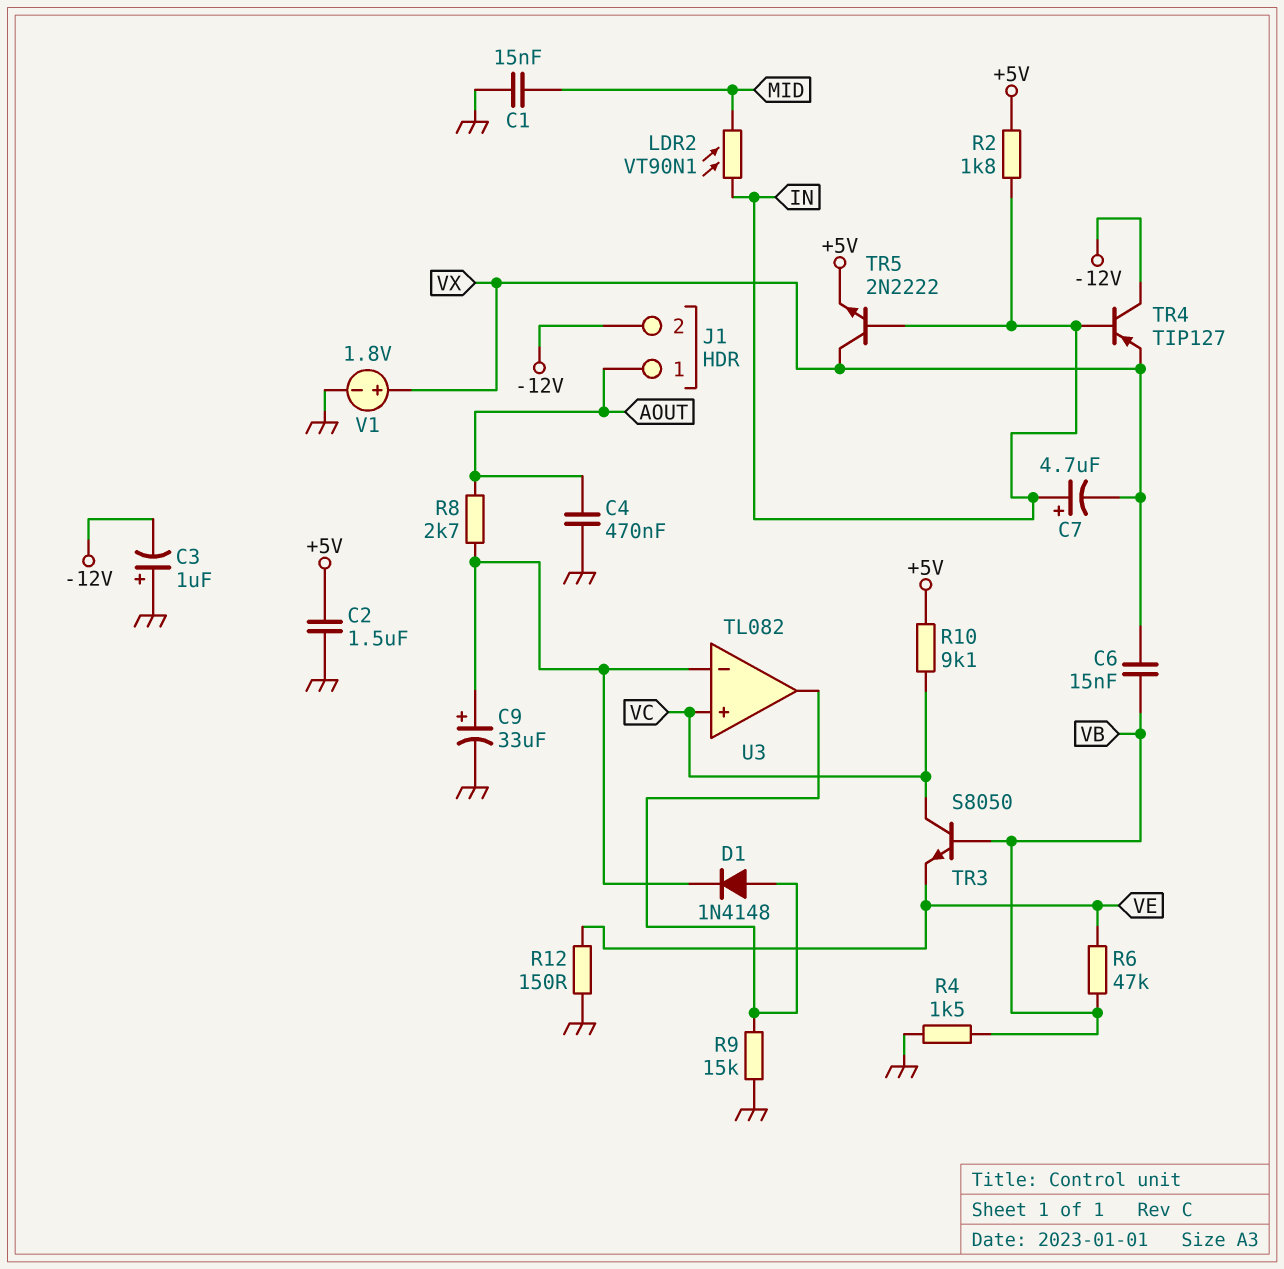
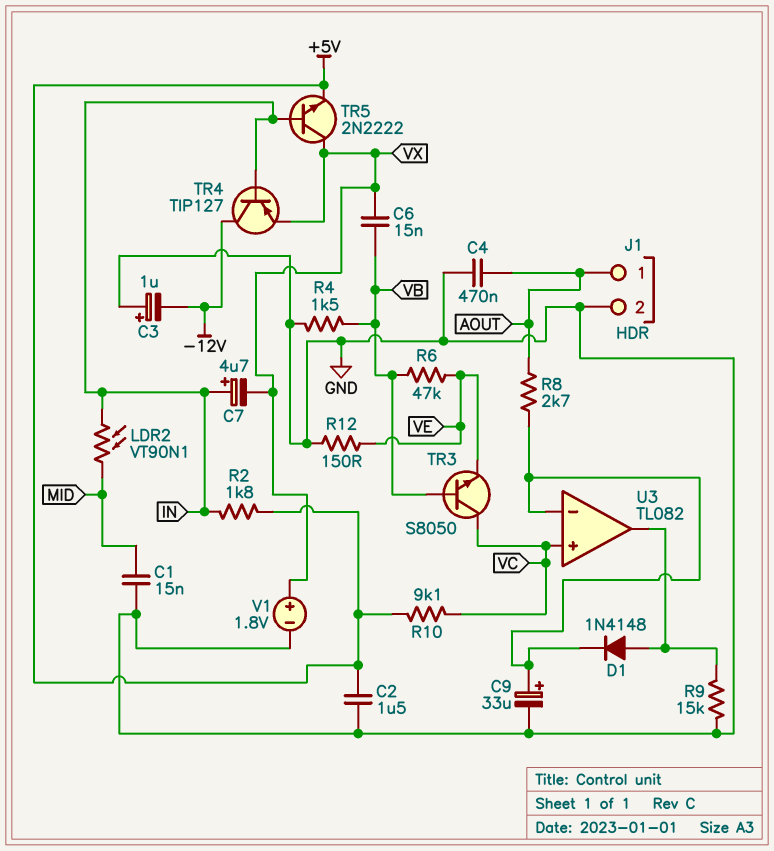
J1 pin 2: -12V -> GND

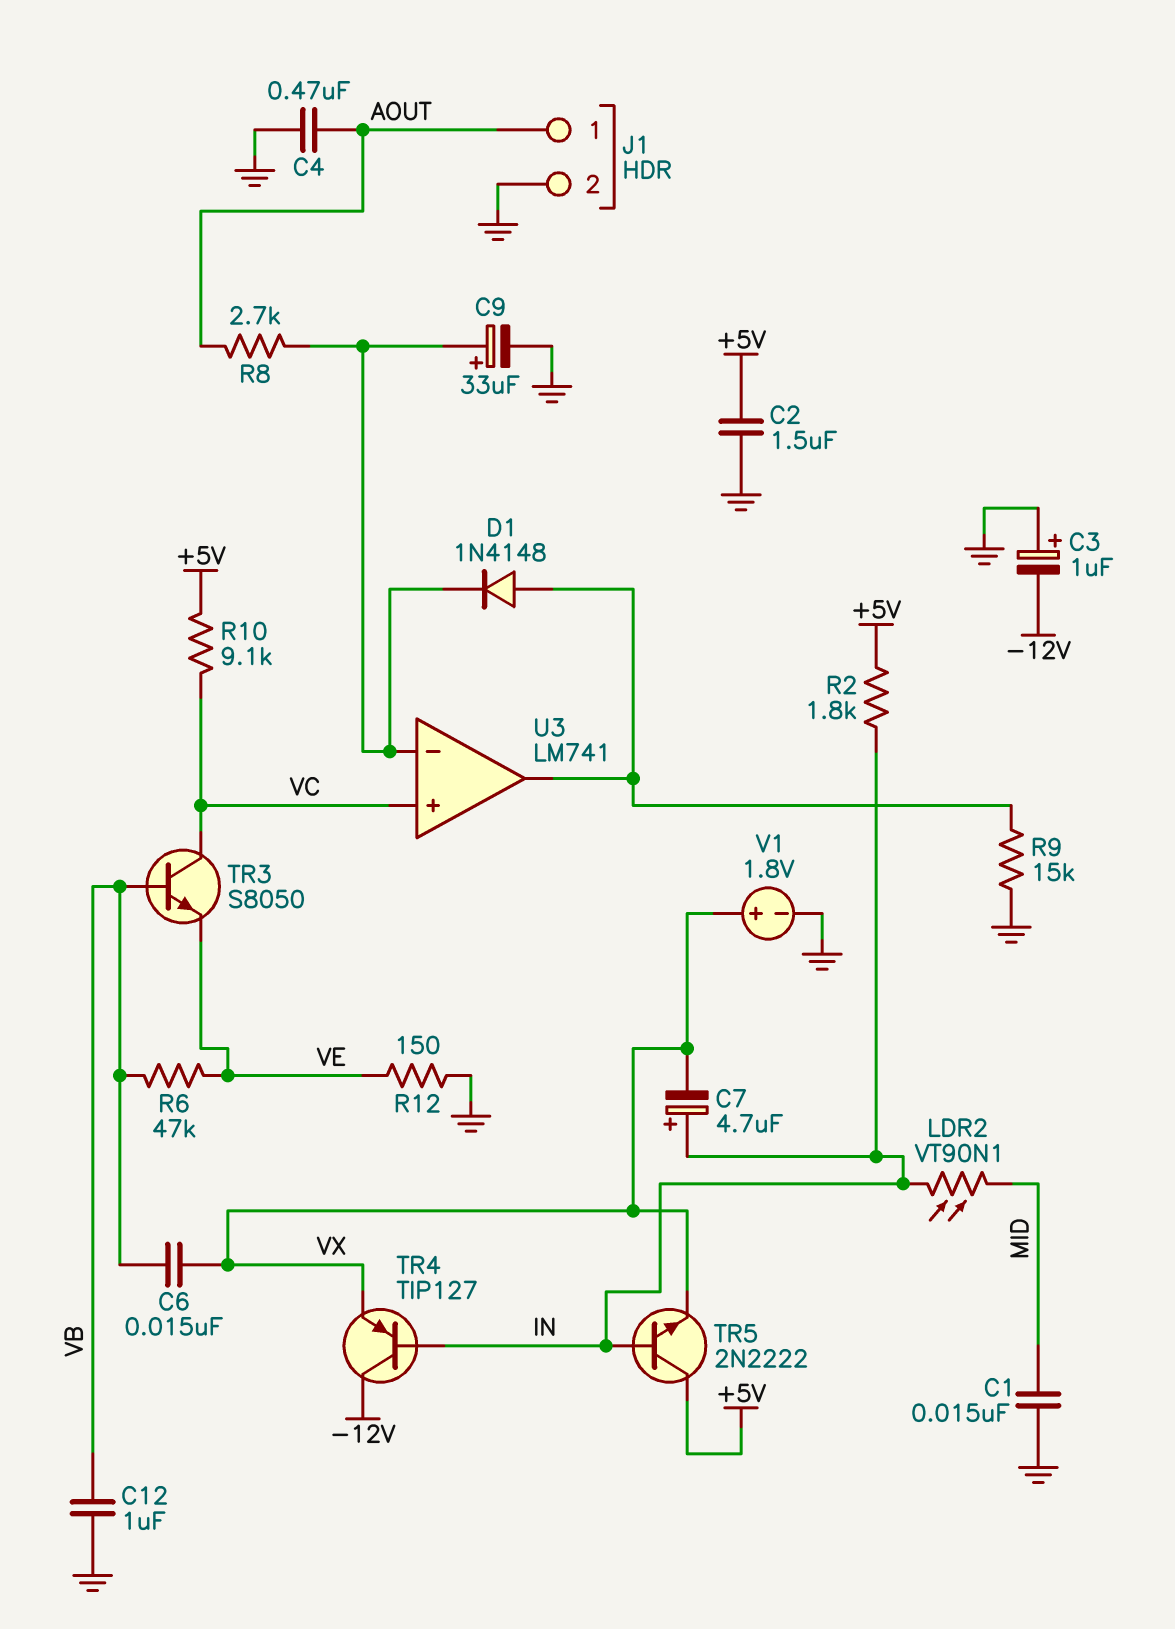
C12: none -> 1uF (GND, VB)
R4: 1.5k (GND, VB) -> none
TR5: NPN 2N2222 (B IN, C VX, E +5V) -> NPN 2N2222 (B IN, C +5V, E VX)
U3: TL082 -> LM741

